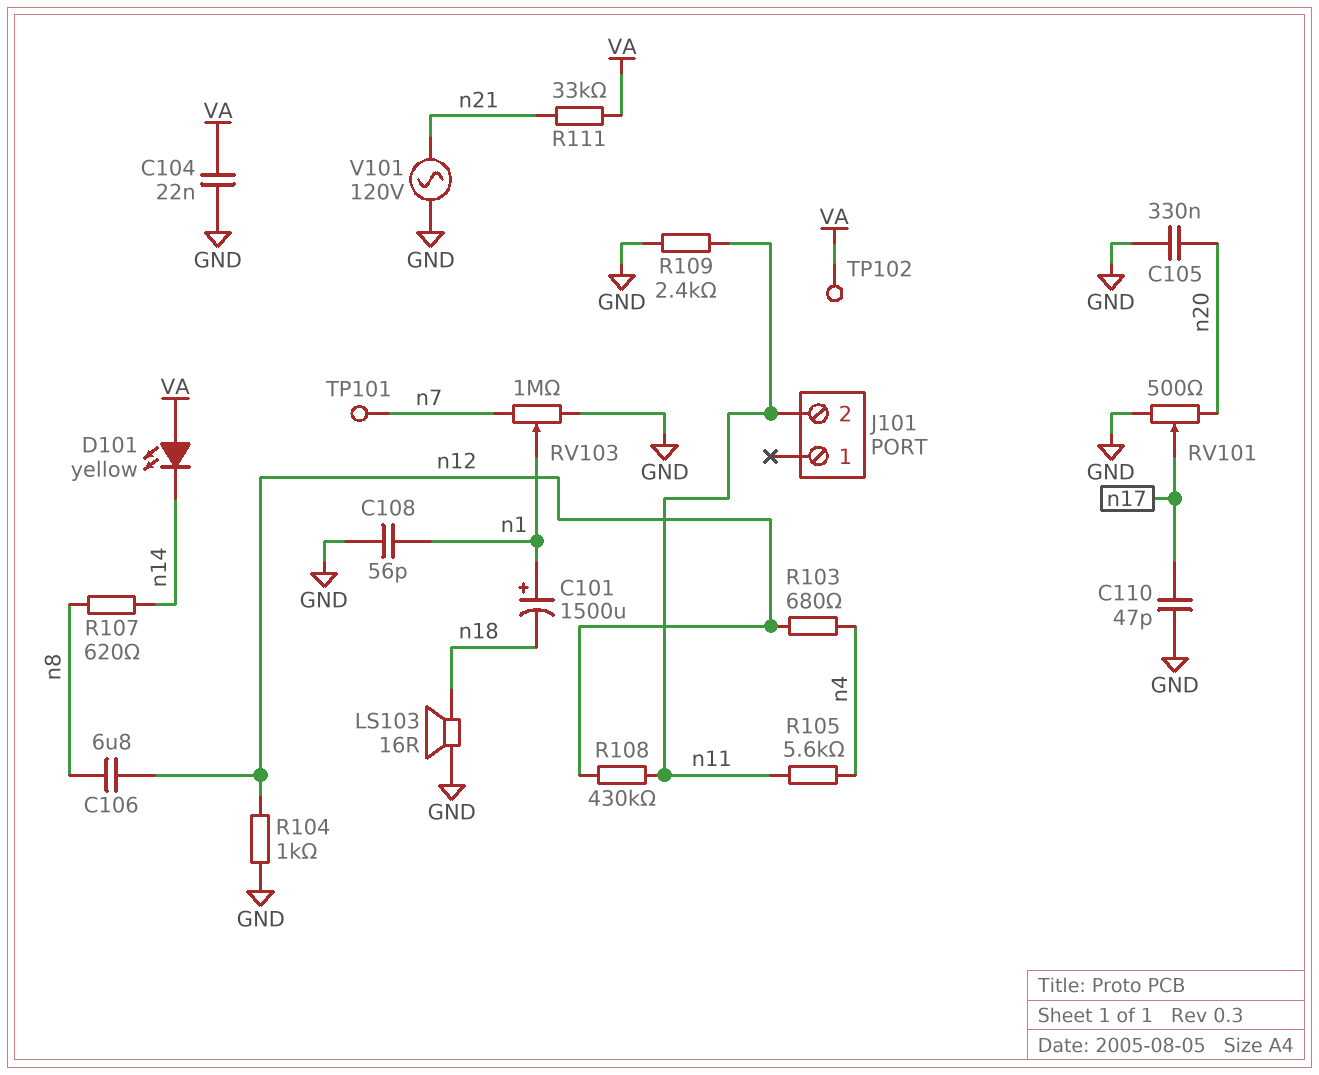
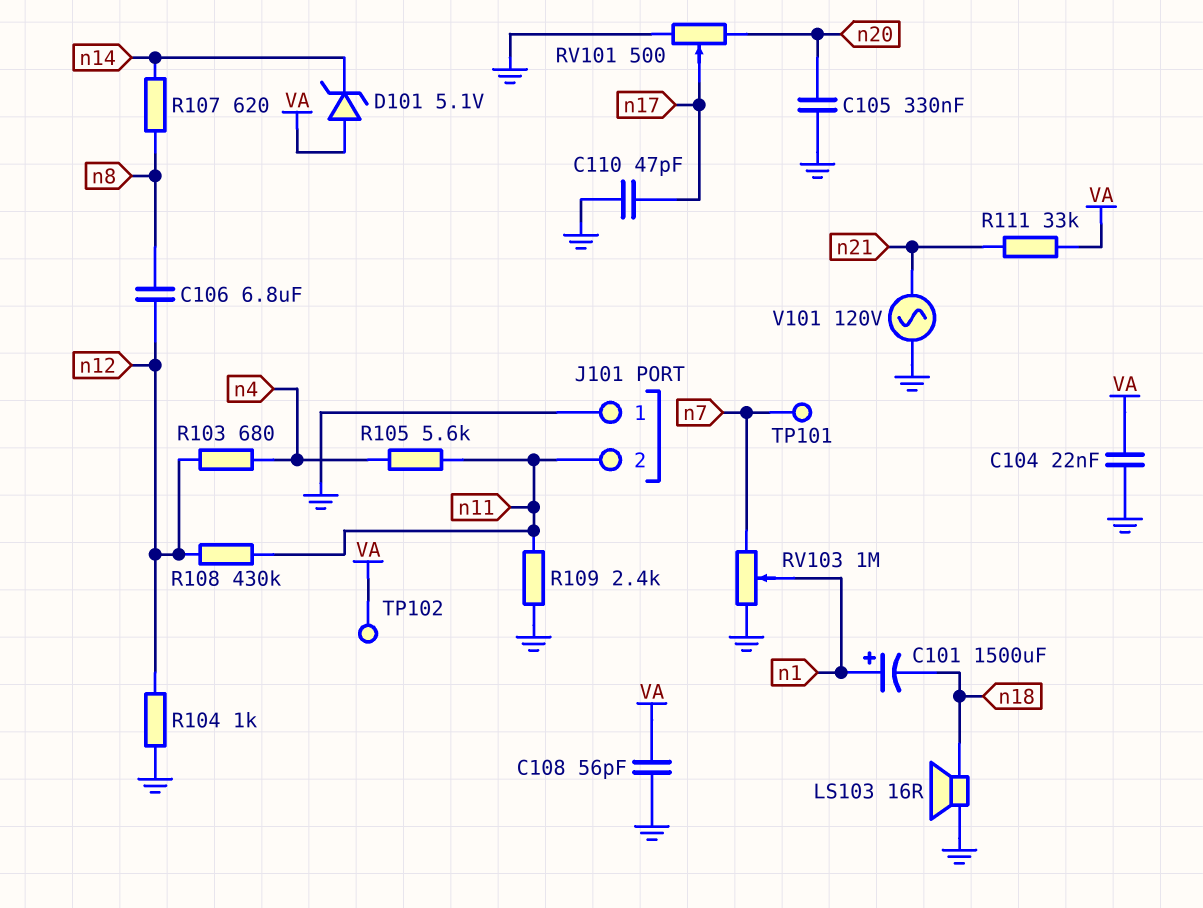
C108: 56pF (GND, n1) -> 56pF (GND, VA)
D101: LED yellow (A VA, K n14) -> zener 5.1V (A VA, K n14)
J101 pin 1: none -> GND

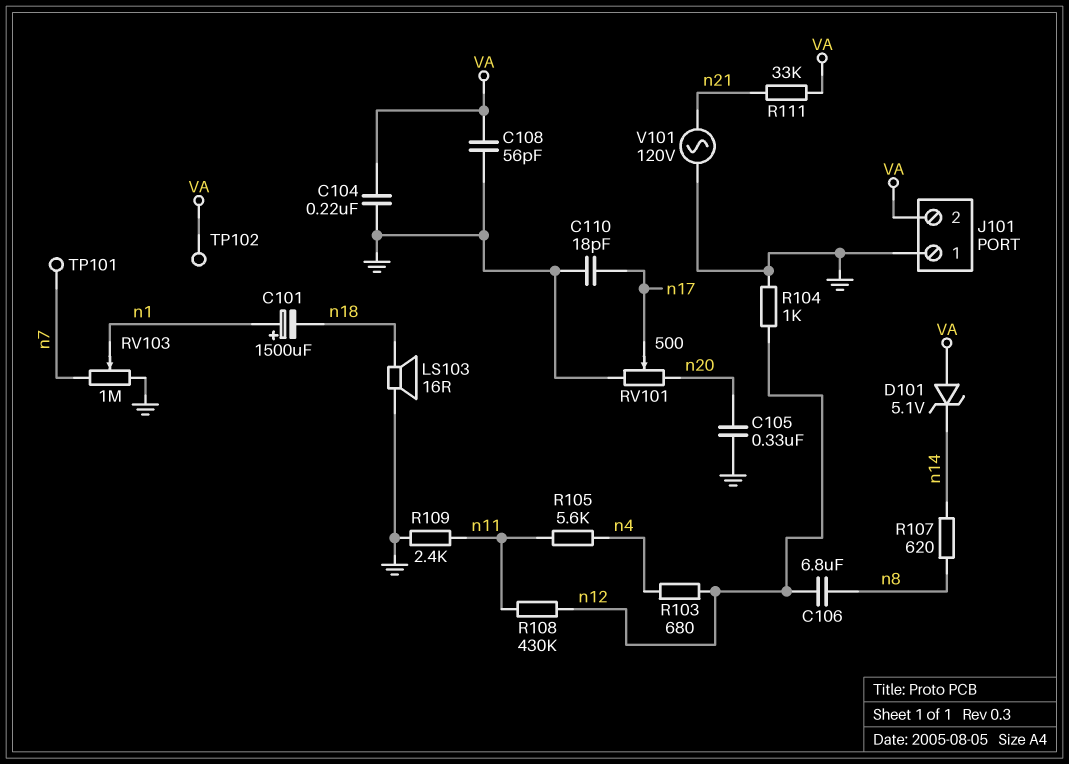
C104: 22nF (GND, VA) -> 220nF (GND, VA)
C110: 47pF (GND, n17) -> 18pF (GND, n17)
J101 pin 2: n11 -> VA

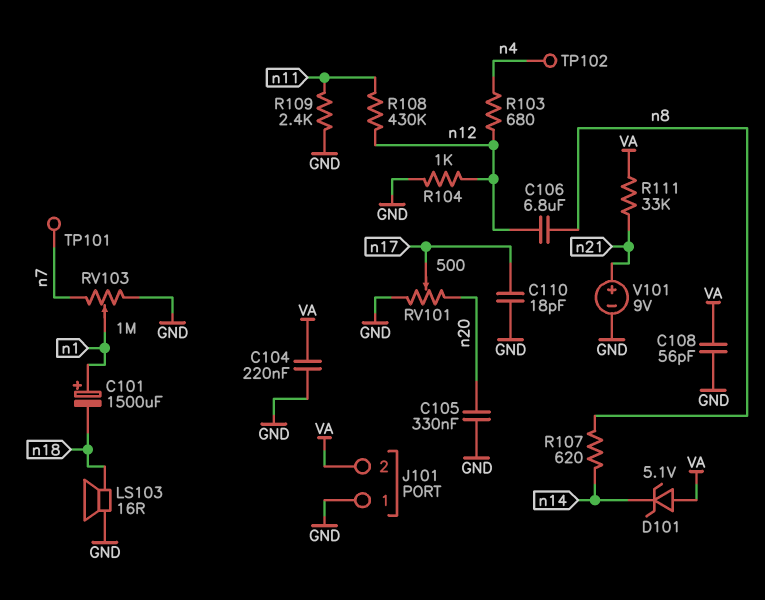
R105: 5.6k (n4, n11) -> none
TP102: test point (VA) -> test point (n4)
V101: AC 120V (GND, n21) -> 9V (plus n21, minus GND)

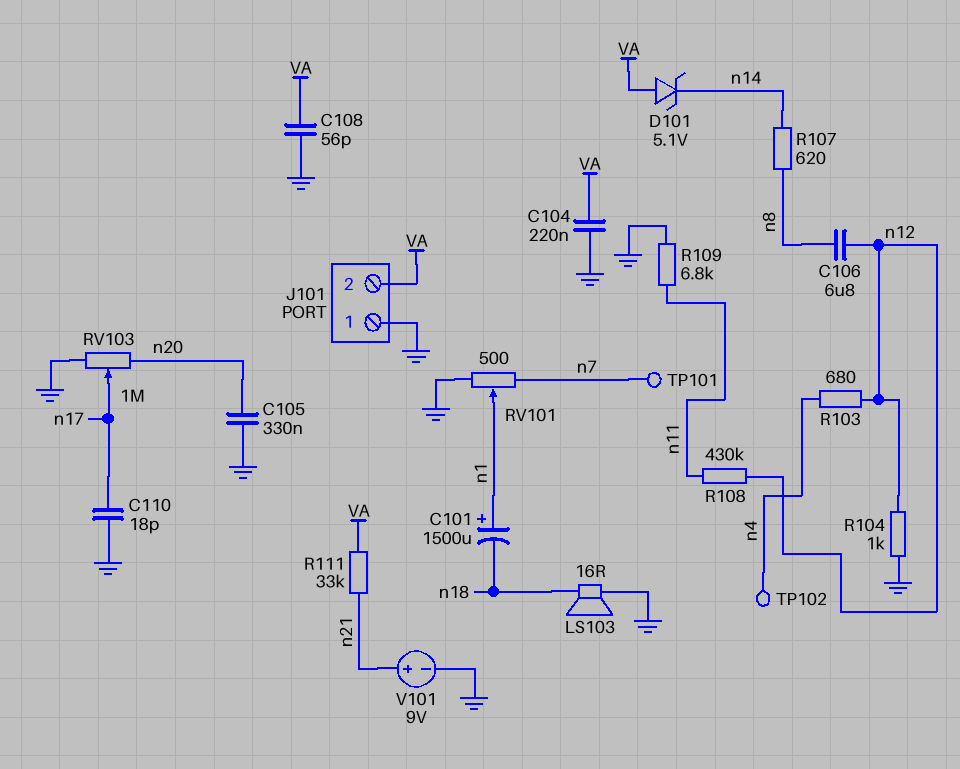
R109: 2.4k (GND, n11) -> 6.8k (GND, n11)
RV101: 500 (GND, n20, wiper n17) -> 500 (GND, n7, wiper n1)
RV103: 1M (GND, n7, wiper n1) -> 1M (GND, n20, wiper n17)

